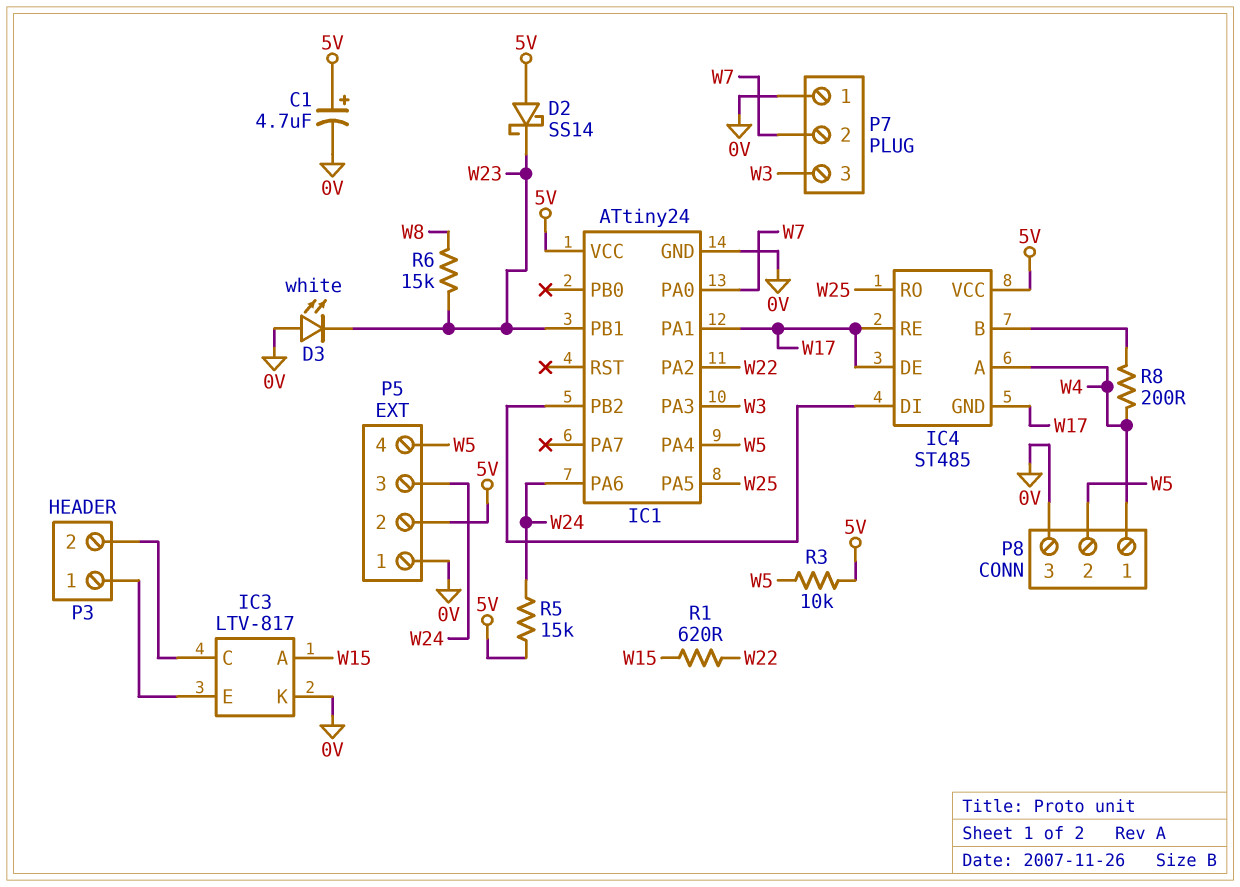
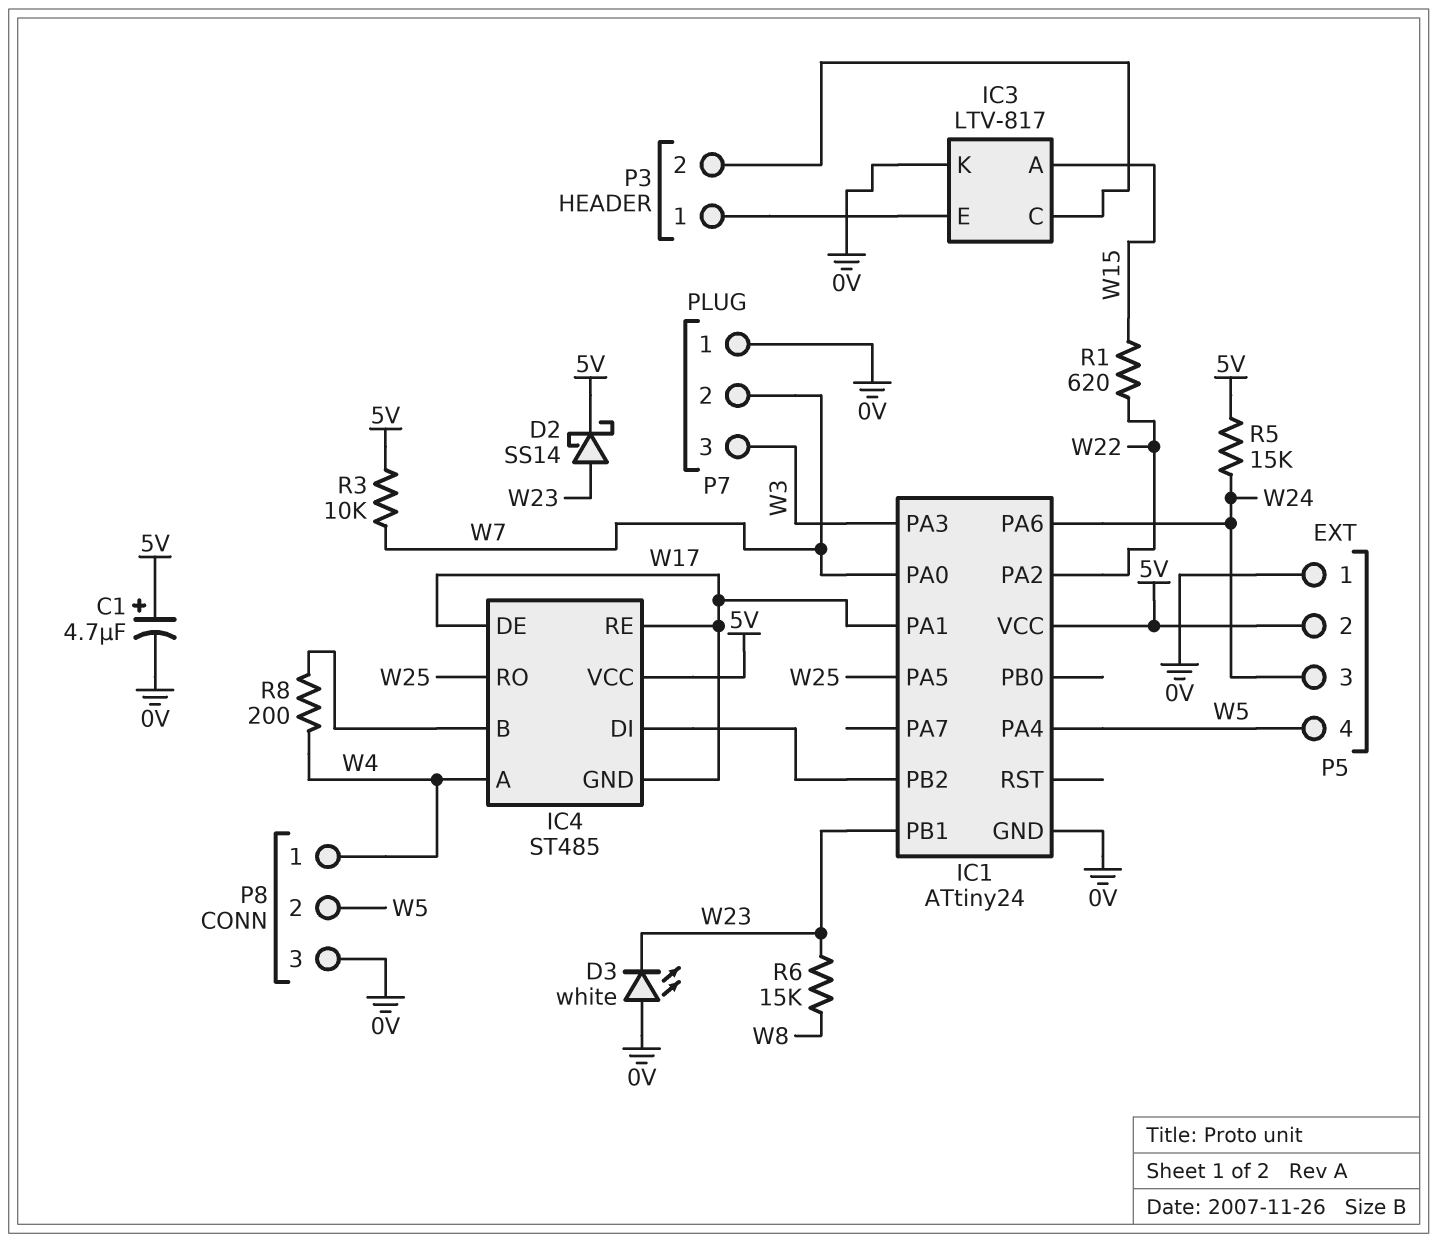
D2: schottky SS14 (A 5V, K W23) -> schottky SS14 (A W23, K 5V)
R3: 10k (5V, W5) -> 10k (5V, W7)

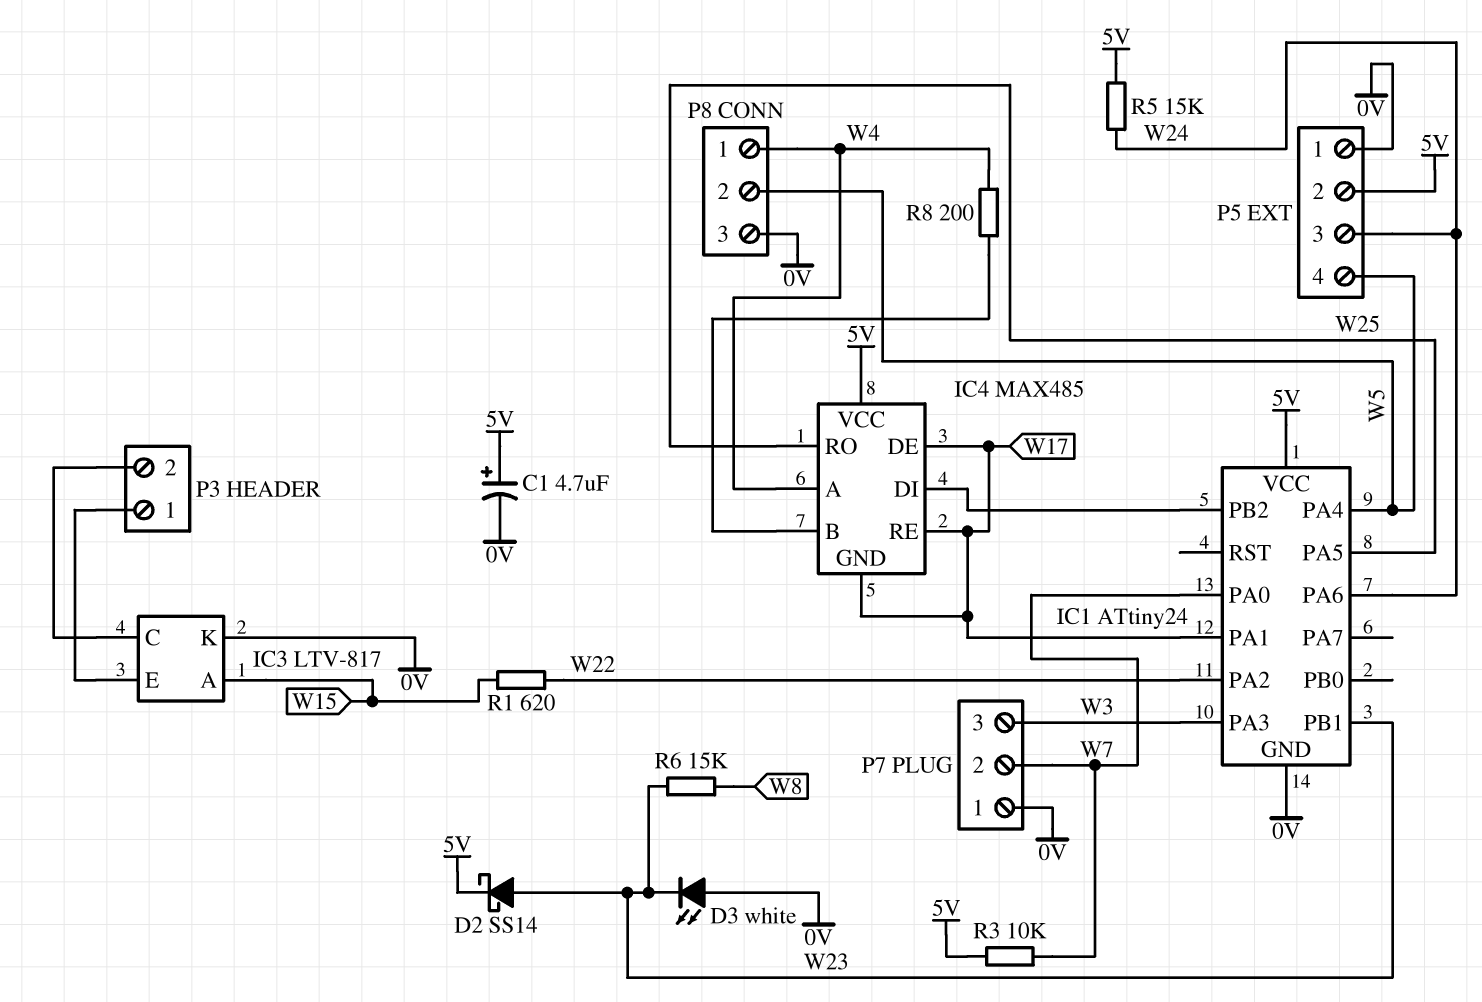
IC4: ST485 -> MAX485

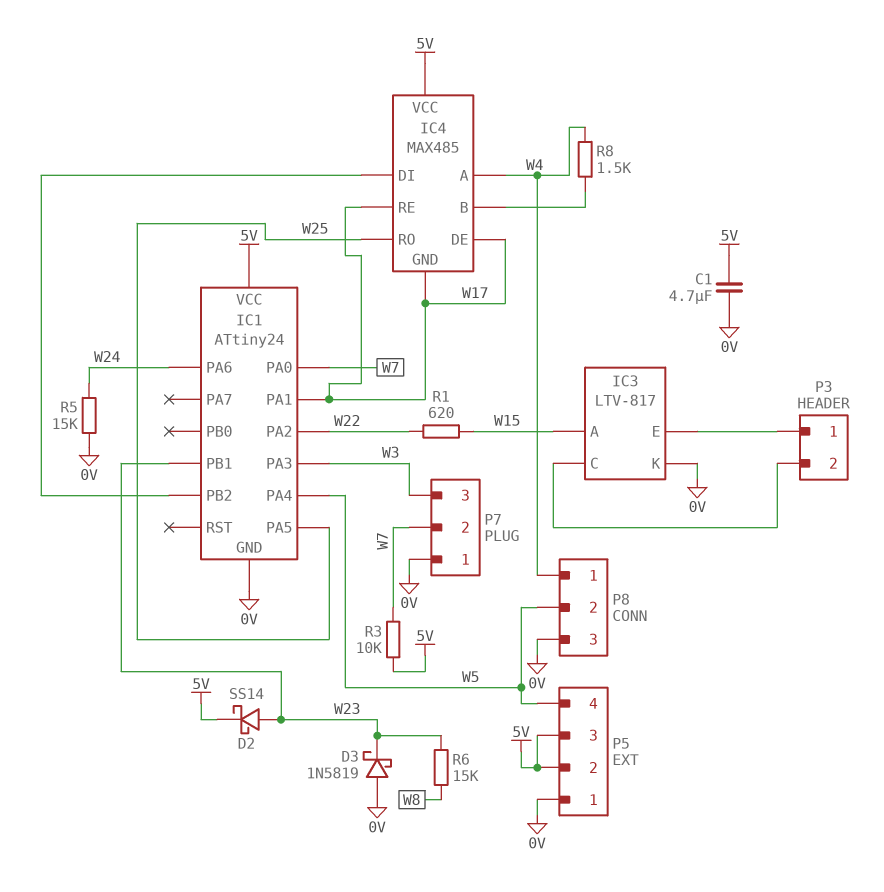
C1: 4.7uF (plus 5V, minus 0V) -> 4.7uF (0V, 5V)
D3: LED white (A 0V, K W23) -> schottky 1N5819 (A 0V, K W23)
P5 pin 3: W24 -> 5V
R5: 15k (5V, W24) -> 15k (0V, W24)
R8: 200 (IC4/B, W4) -> 1.5k (IC4/B, W4)

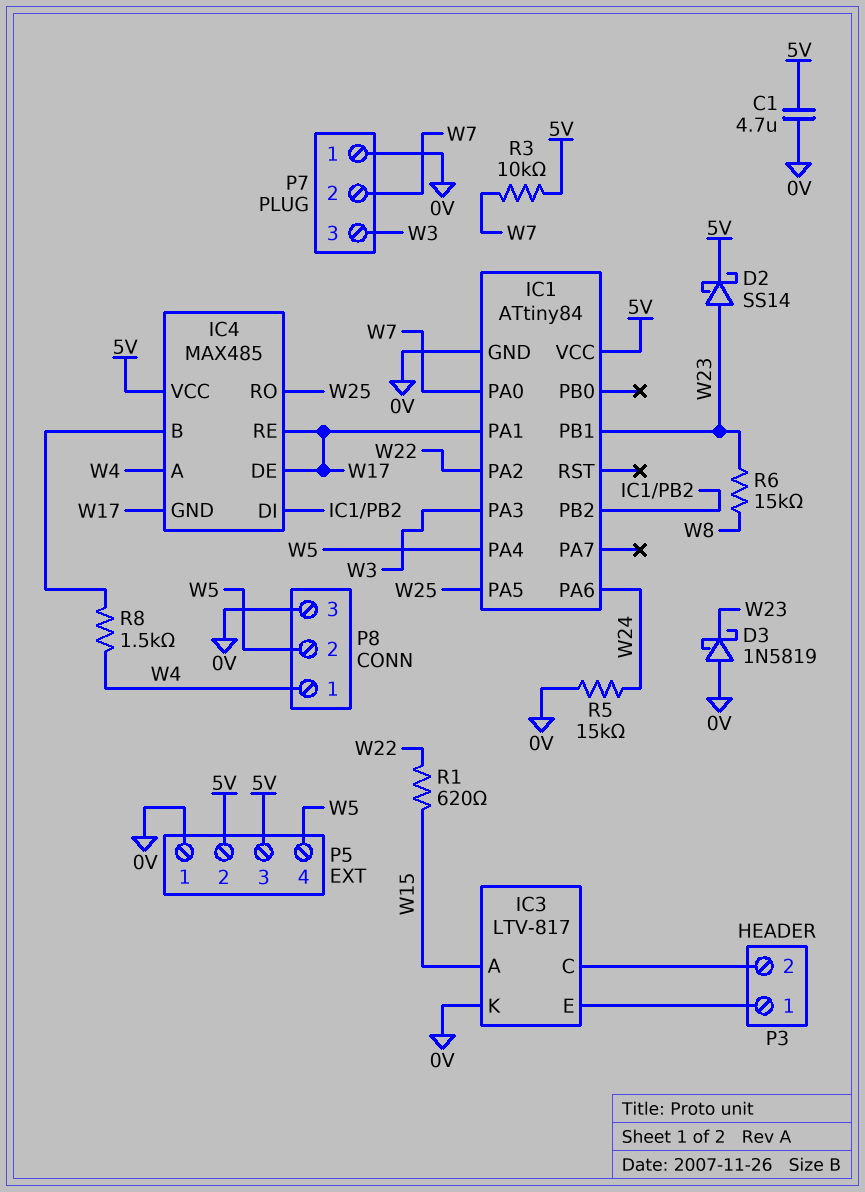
IC1: ATtiny24 -> ATtiny84

